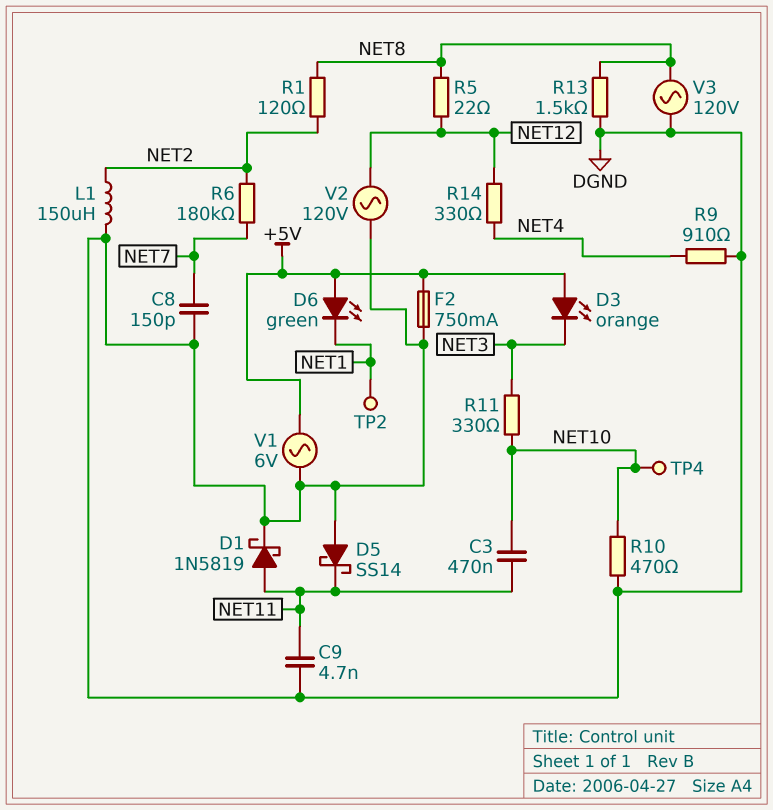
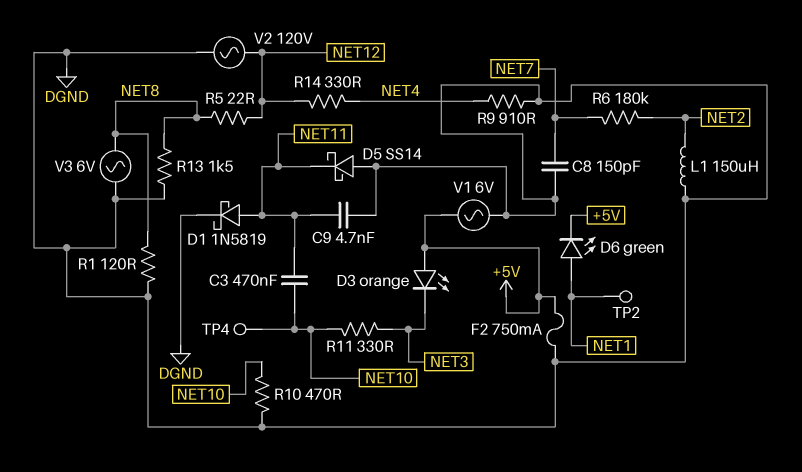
D6: LED green (A +5V, K NET1) -> LED green (A NET1, K +5V)
R1: 120 (NET2, NET8) -> 120 (DGND, NET8)
V3: AC 120V (DGND, NET8) -> AC 6V (DGND, NET8)

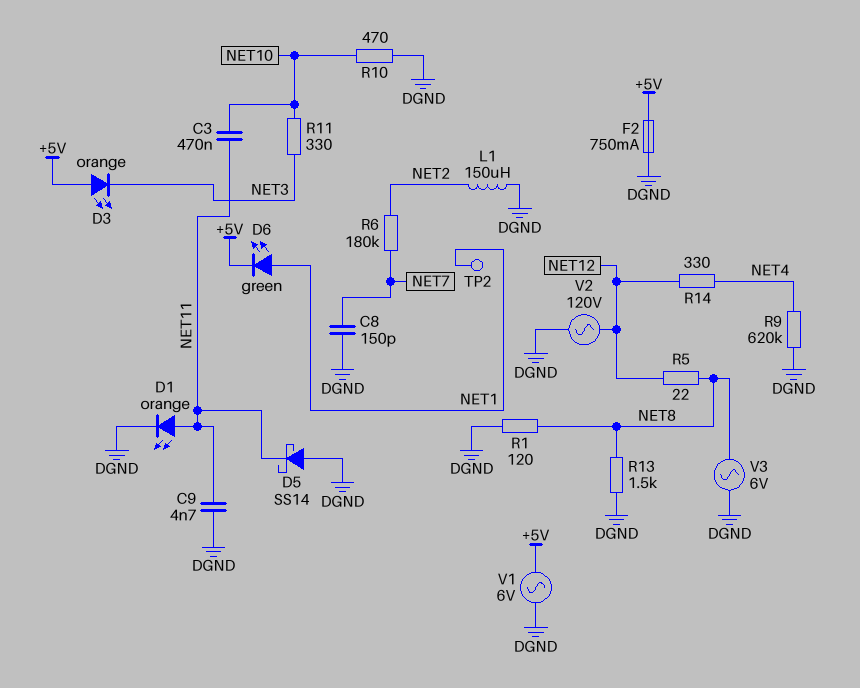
D1: schottky 1N5819 (A NET11, K DGND) -> LED orange (A NET11, K DGND)
R9: 910 (DGND, NET4) -> 620k (DGND, NET4)
TP4: test point (NET10) -> none

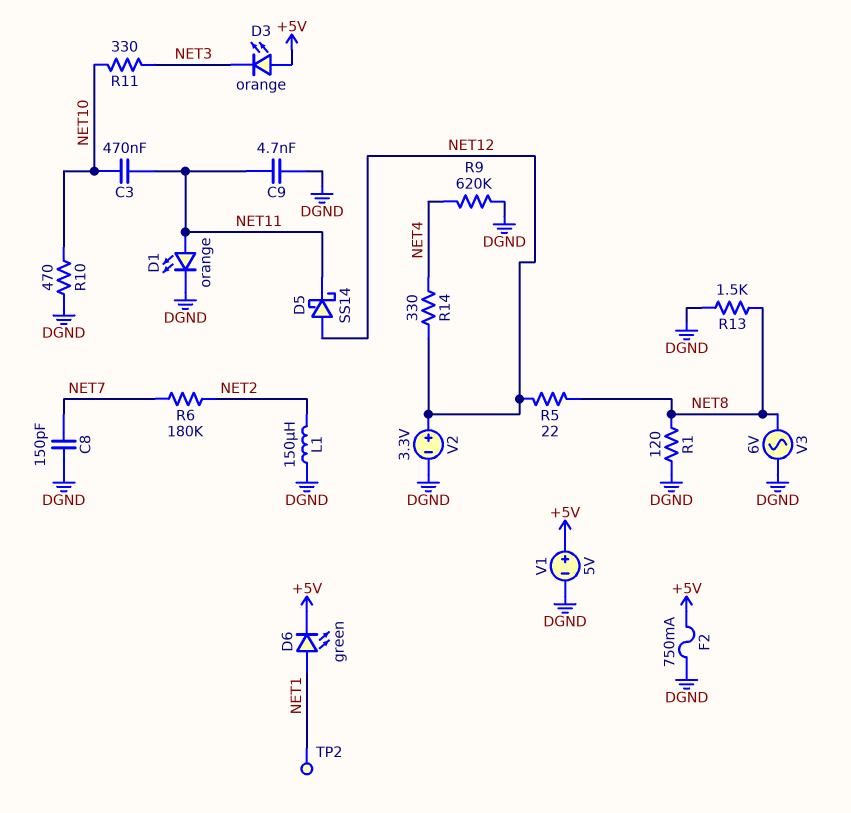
D5: schottky SS14 (A DGND, K NET11) -> schottky SS14 (A NET12, K NET11)
V1: AC 6V (+5V, DGND) -> 5V (plus +5V, minus DGND)
V2: AC 120V (DGND, NET12) -> 3.3V (plus NET12, minus DGND)

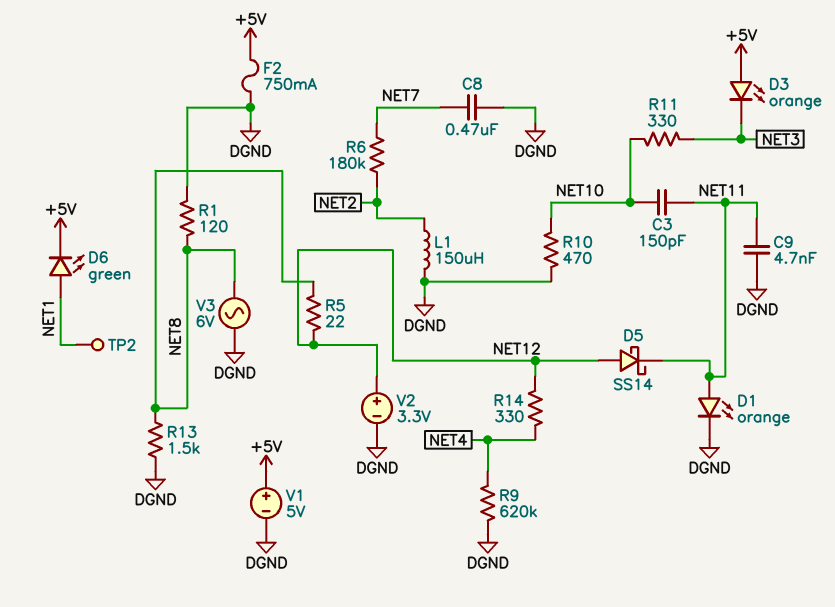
C3: 470nF (NET10, NET11) -> 150pF (NET10, NET11)
C8: 150pF (DGND, NET7) -> 470nF (DGND, NET7)

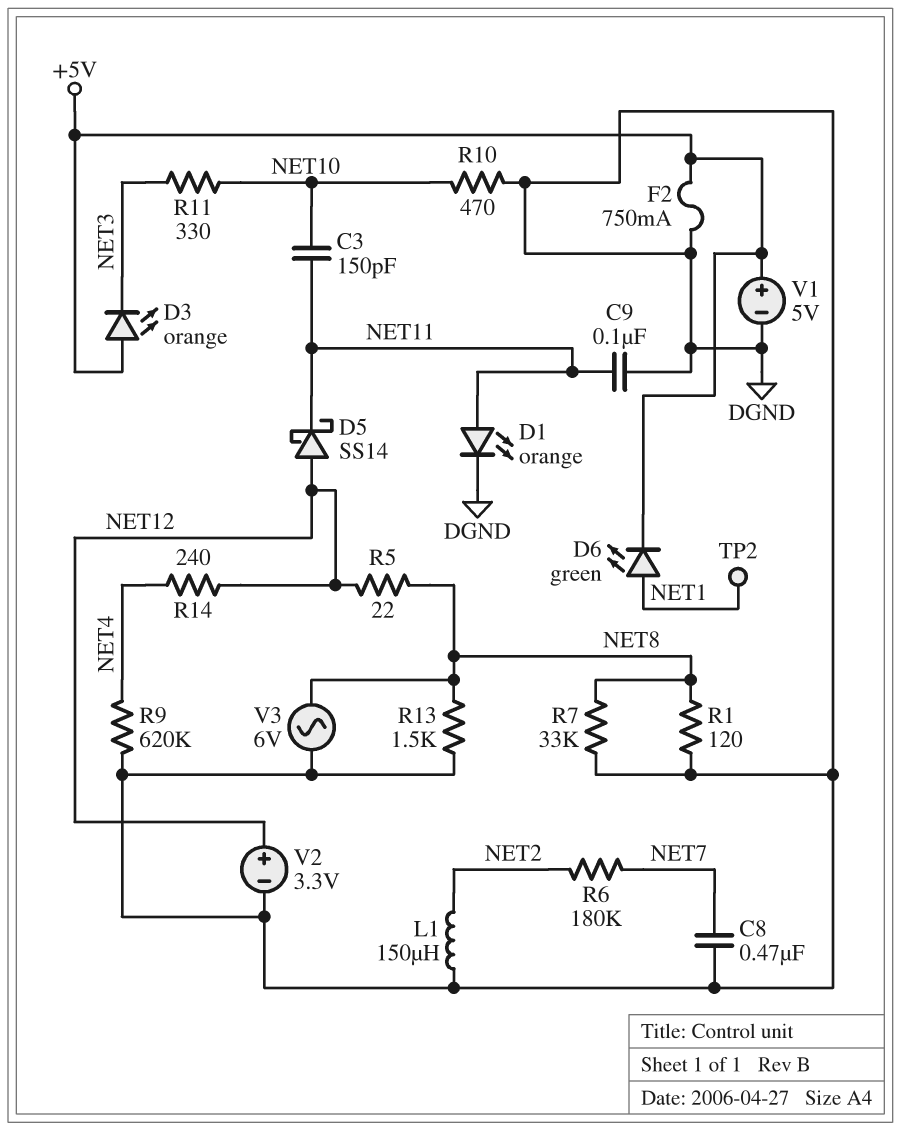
C9: 4.7nF (DGND, NET11) -> 100nF (DGND, NET11)
R7: none -> 33k (DGND, NET8)
R14: 330 (NET4, NET12) -> 240 (NET4, NET12)

